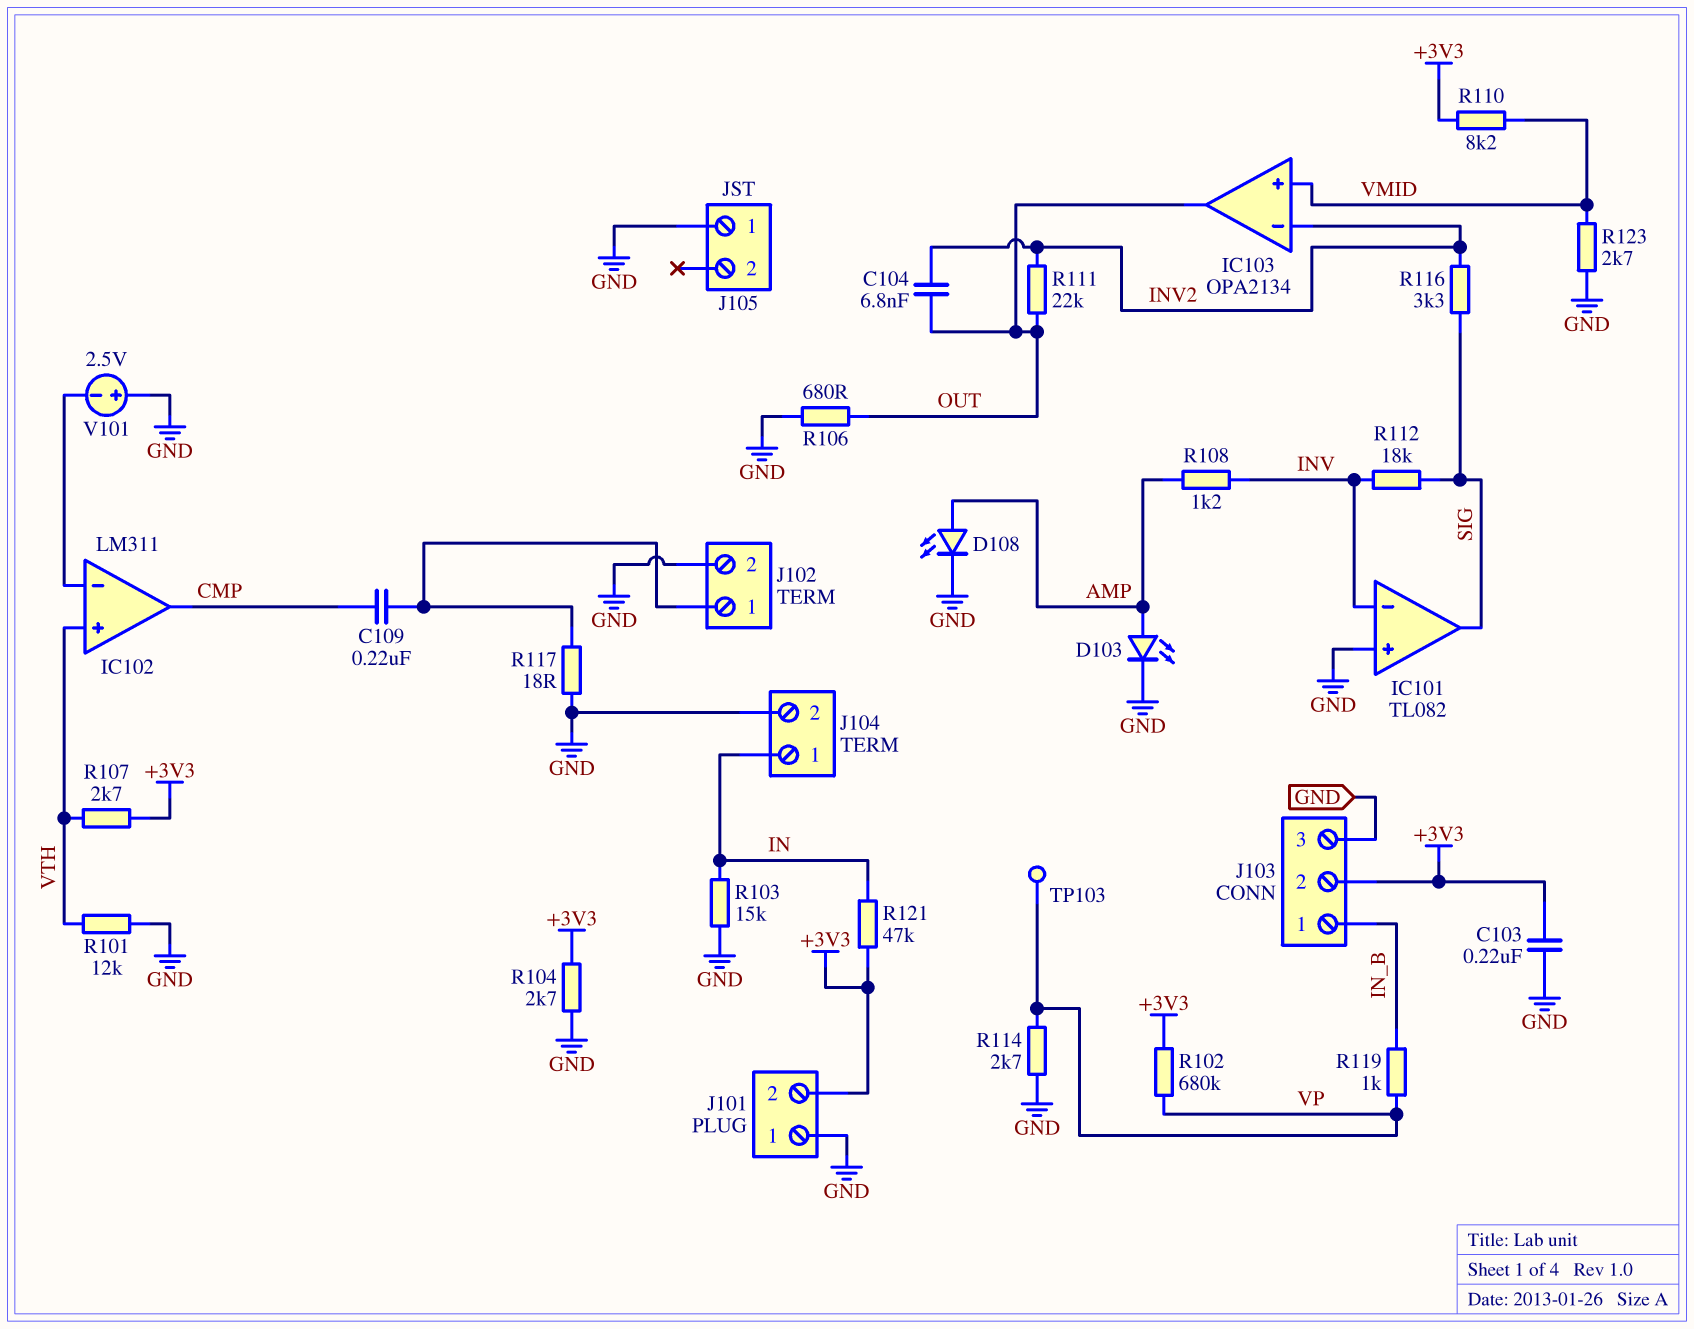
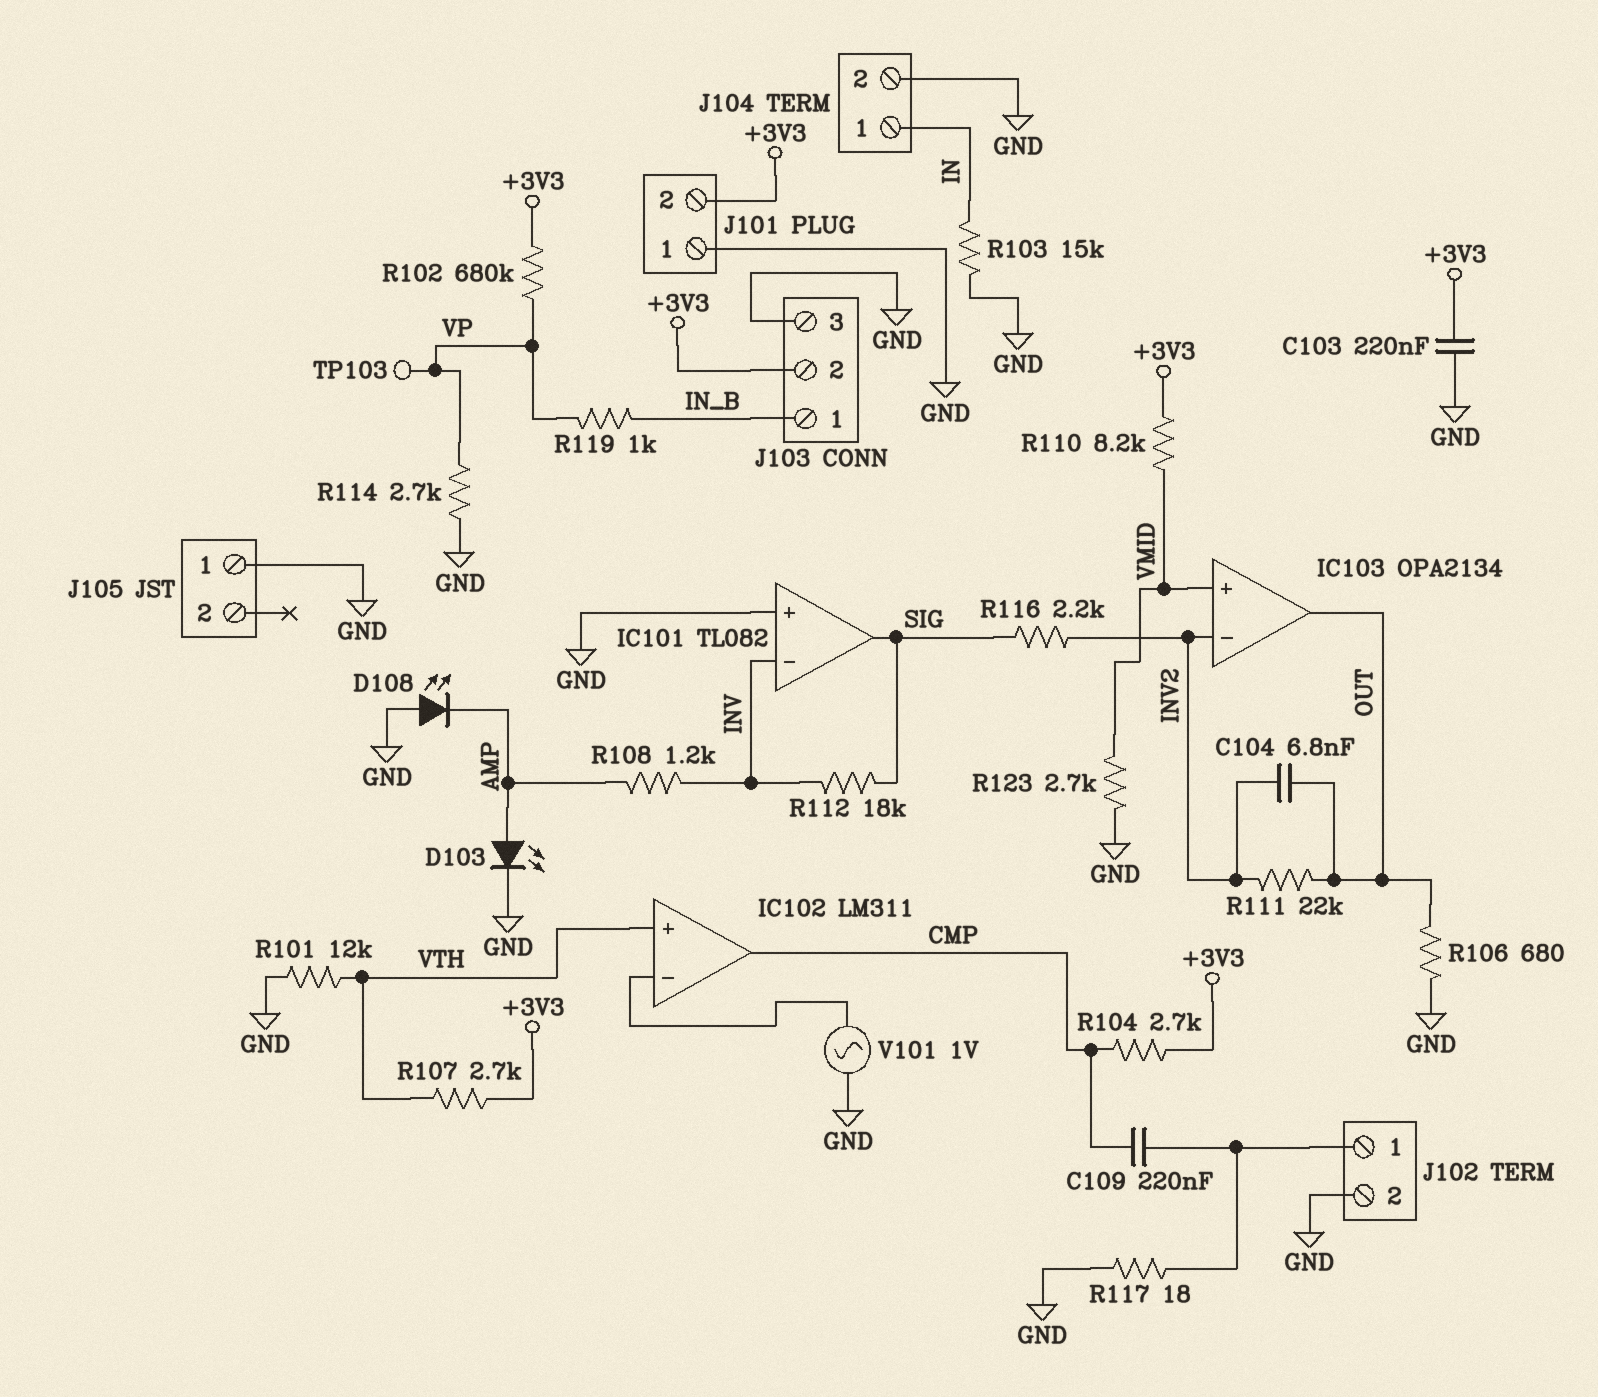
D108: LED (A AMP, K GND) -> LED (A GND, K AMP)
R104: 2.7k (+3V3, GND) -> 2.7k (+3V3, CMP)
R116: 3.3k (INV2, SIG) -> 2.2k (INV2, SIG)
R121: 47k (+3V3, IN) -> none
V101: 2.5V (plus GND, minus IC102/in-) -> AC 1V (GND, IC102/in-)

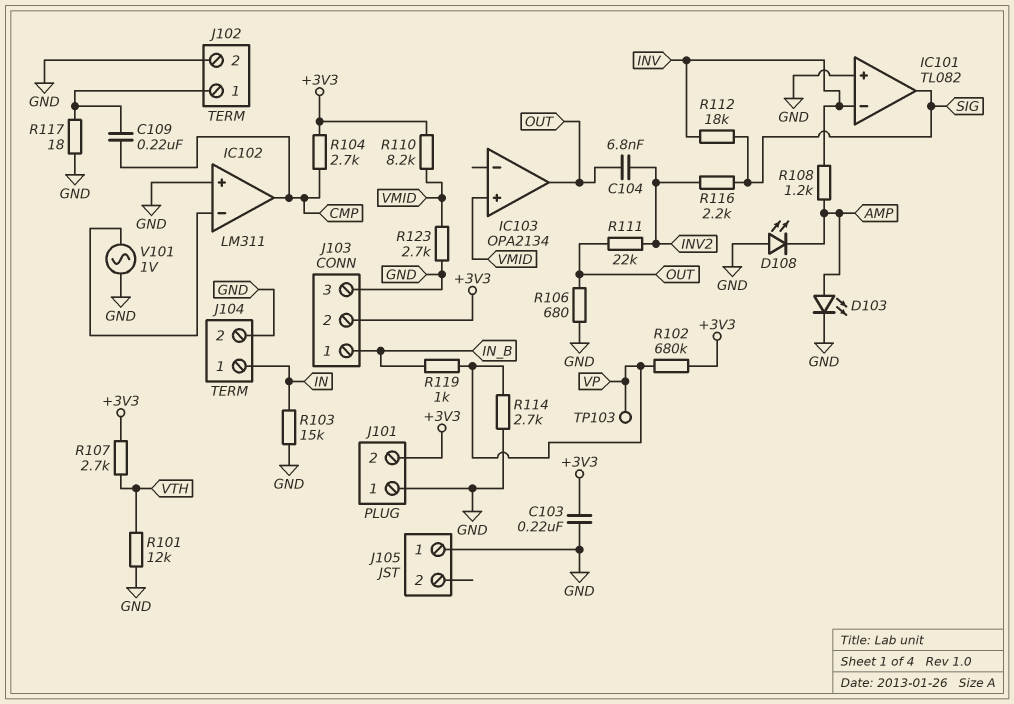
IC102 pin in+: VTH -> GND
IC103 pin in-: INV2 -> none

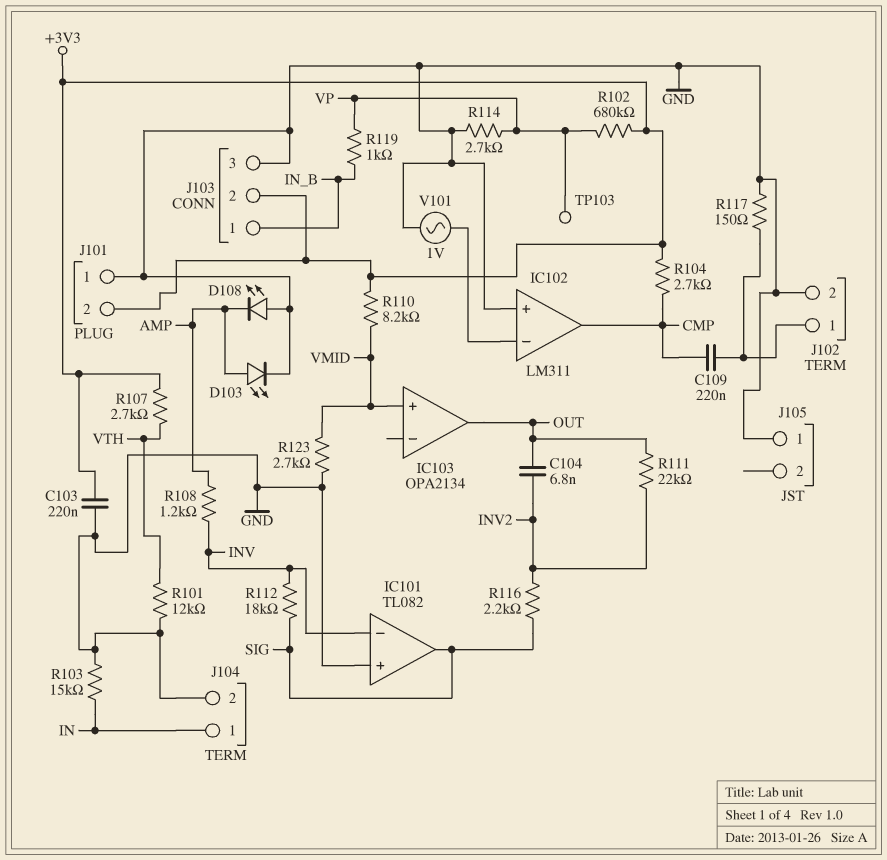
R106: 680 (GND, OUT) -> none
R117: 18 (GND, J102/1) -> 150 (GND, J102/1)

